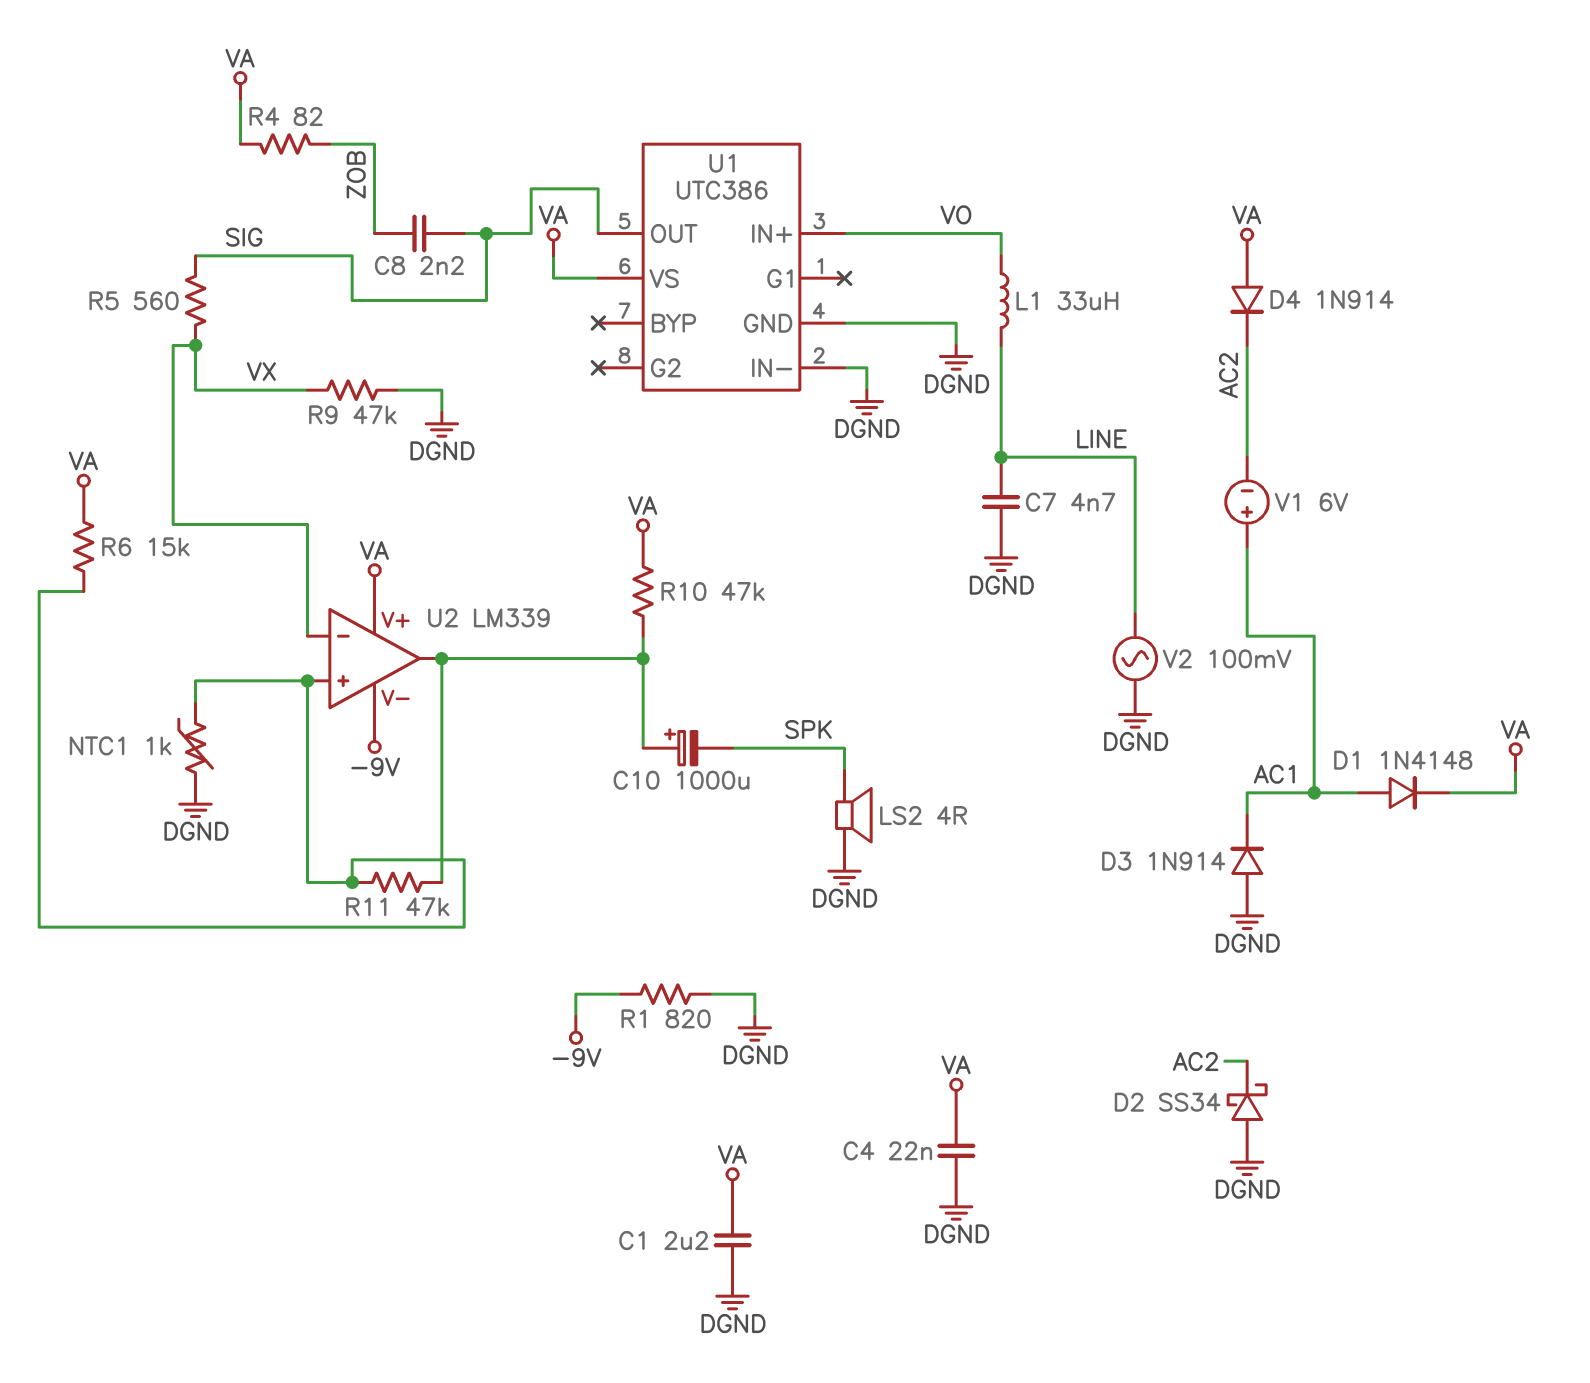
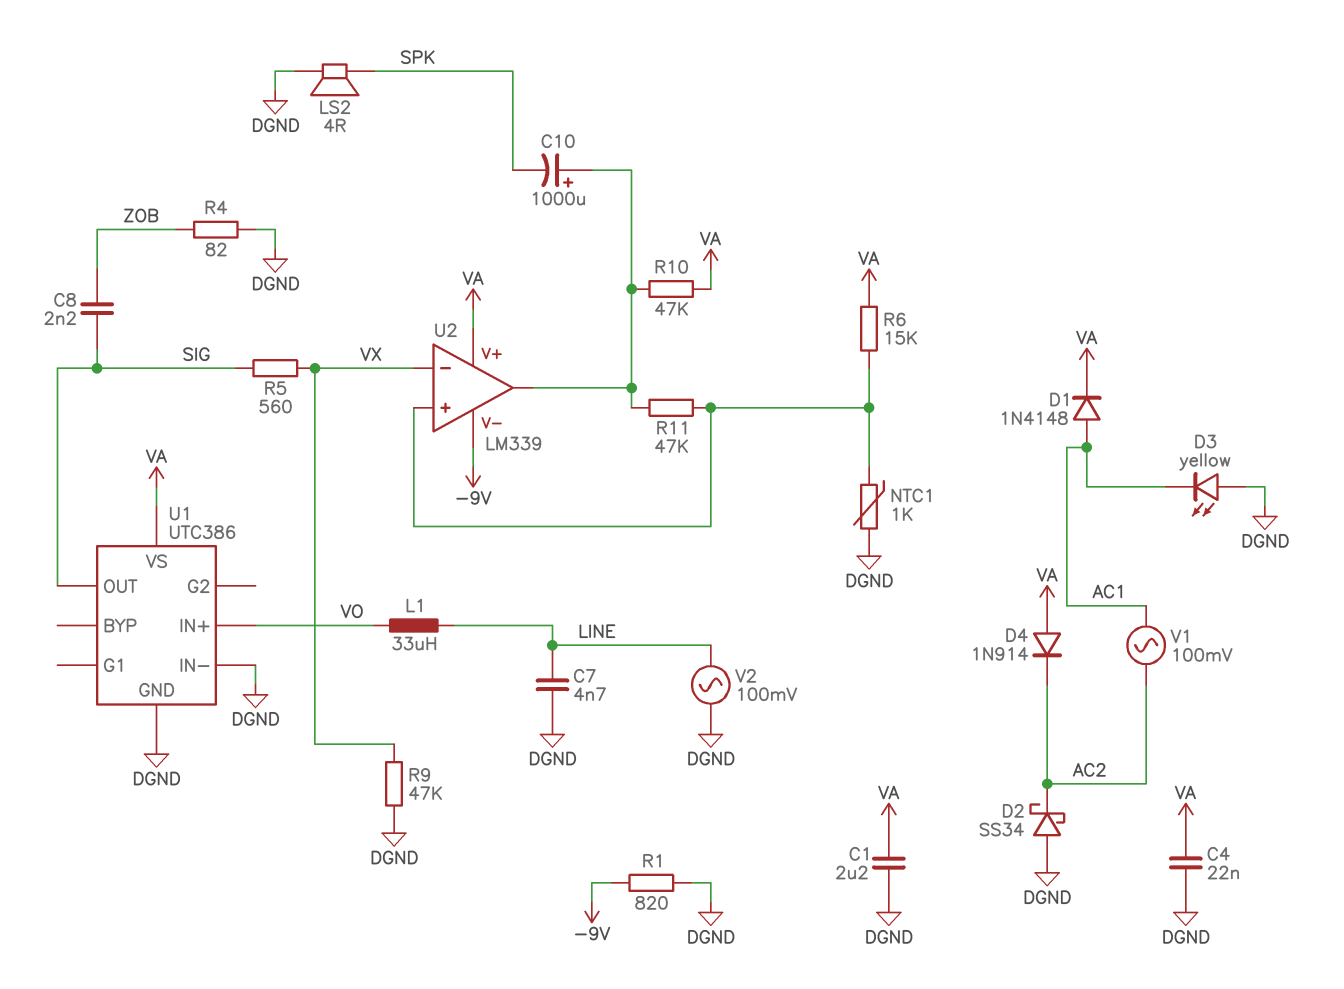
D3: diode 1N914 (A DGND, K AC1) -> LED yellow (A DGND, K AC1)
R4: 82 (VA, ZOB) -> 82 (DGND, ZOB)
V1: 6V (plus AC1, minus AC2) -> AC 100mV (AC1, AC2)

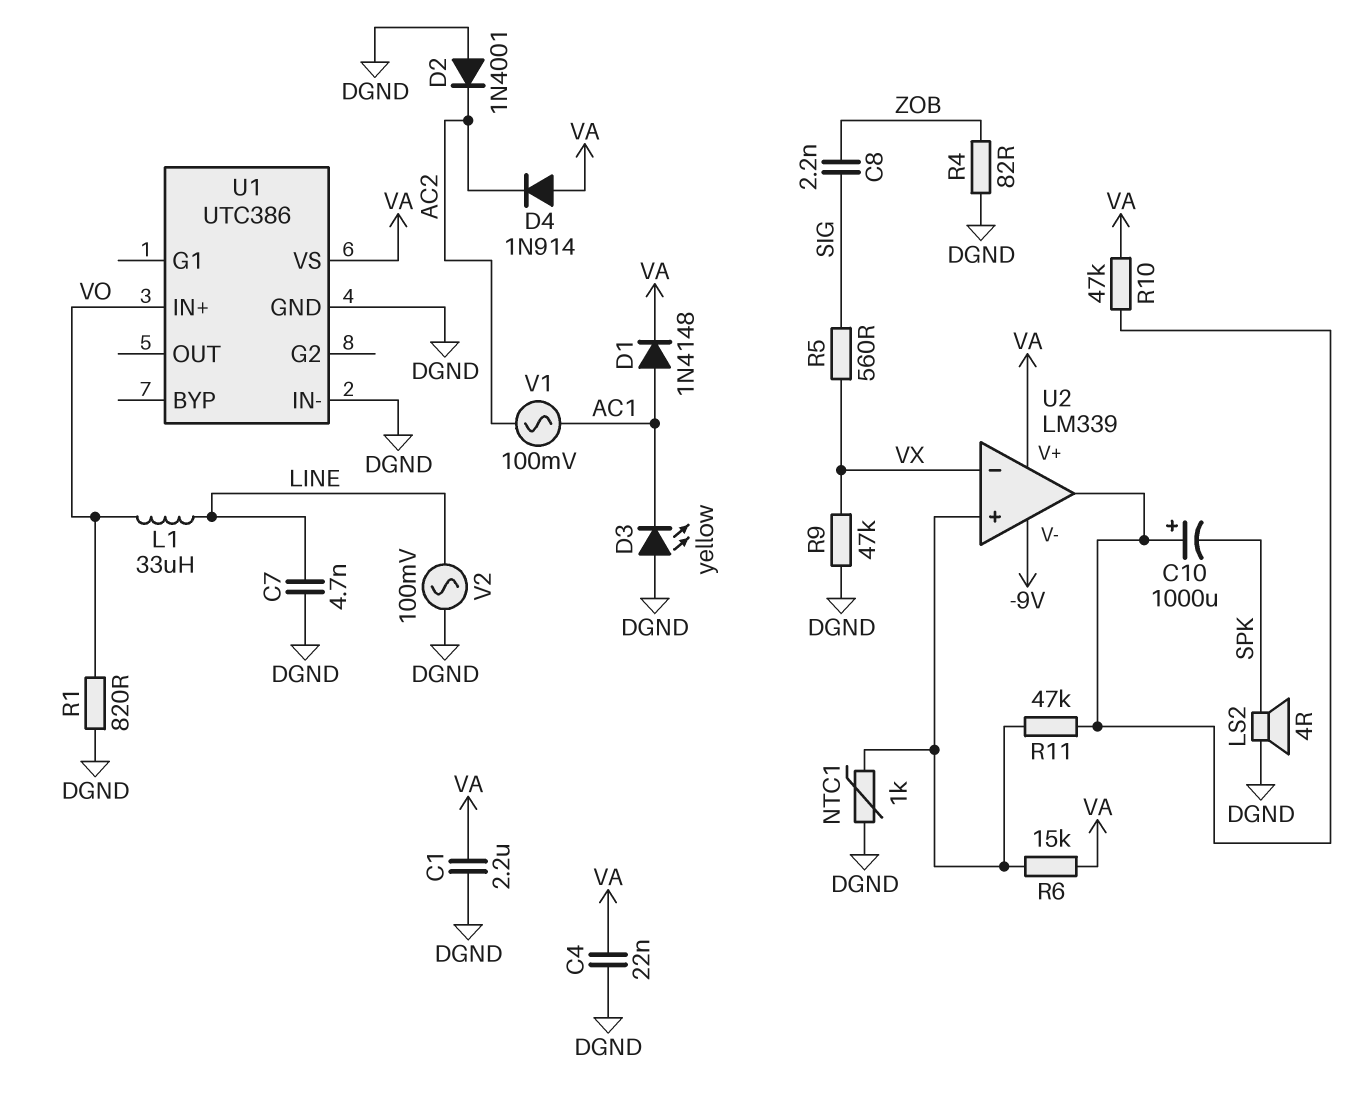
D2: schottky SS34 (A DGND, K AC2) -> diode 1N4001 (A DGND, K AC2)
R1: 820 (-9V, DGND) -> 820 (DGND, VO)
U1 pin OUT: SIG -> none

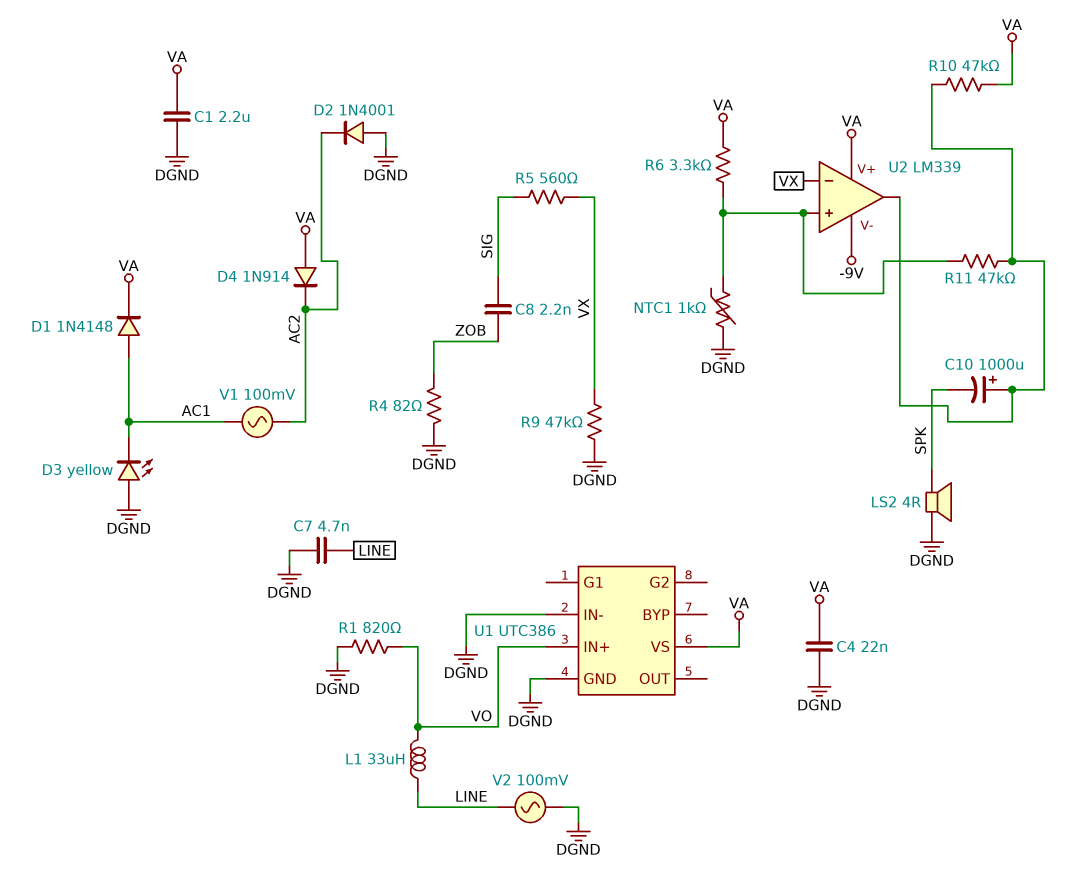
R6: 15k (U2/in+, VA) -> 3.3k (U2/in+, VA)

